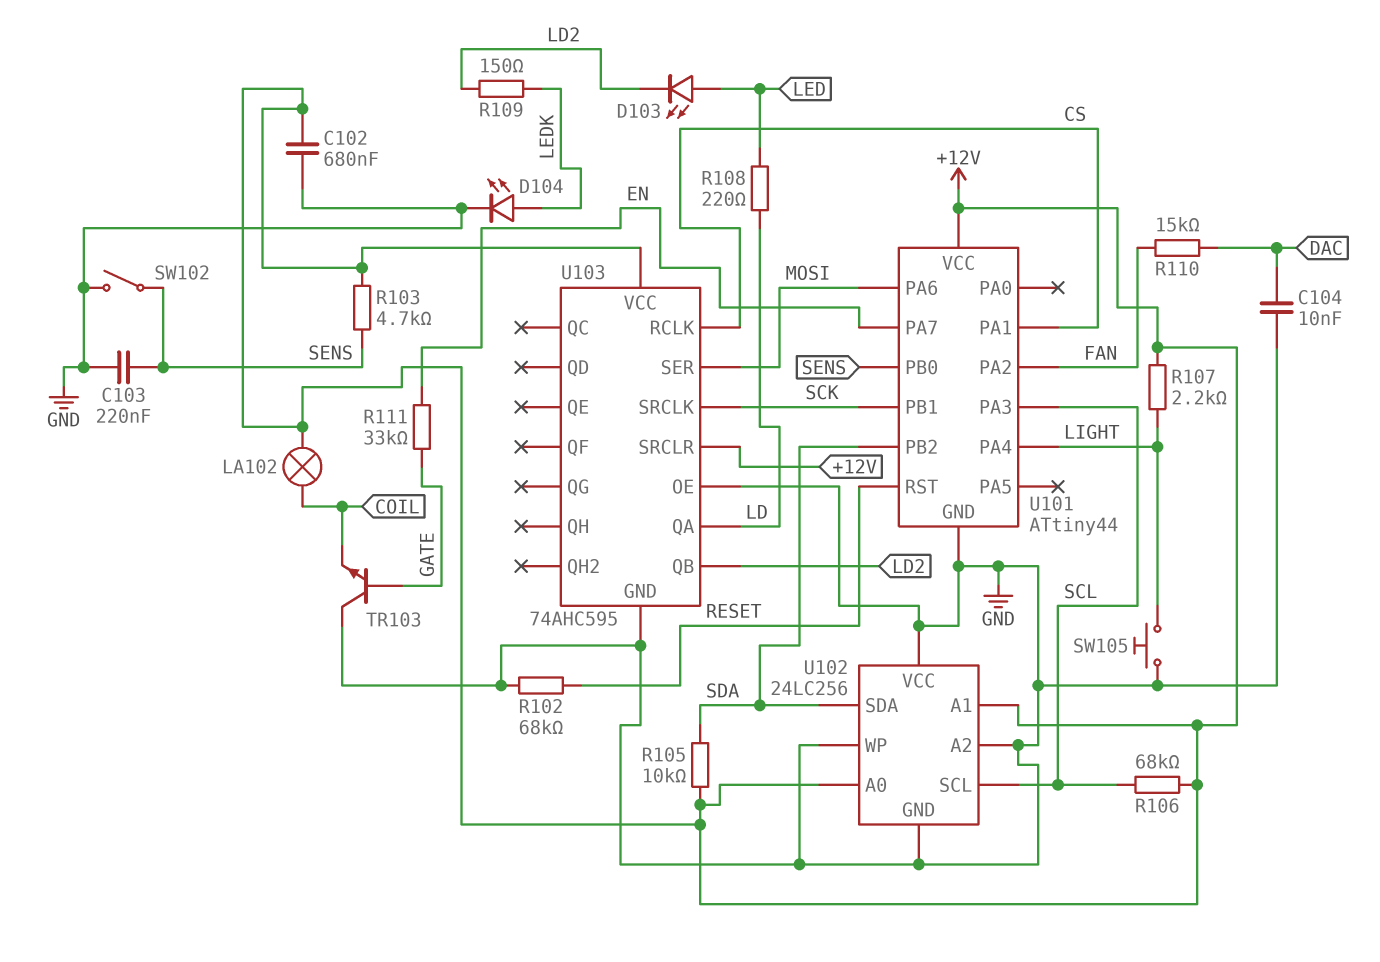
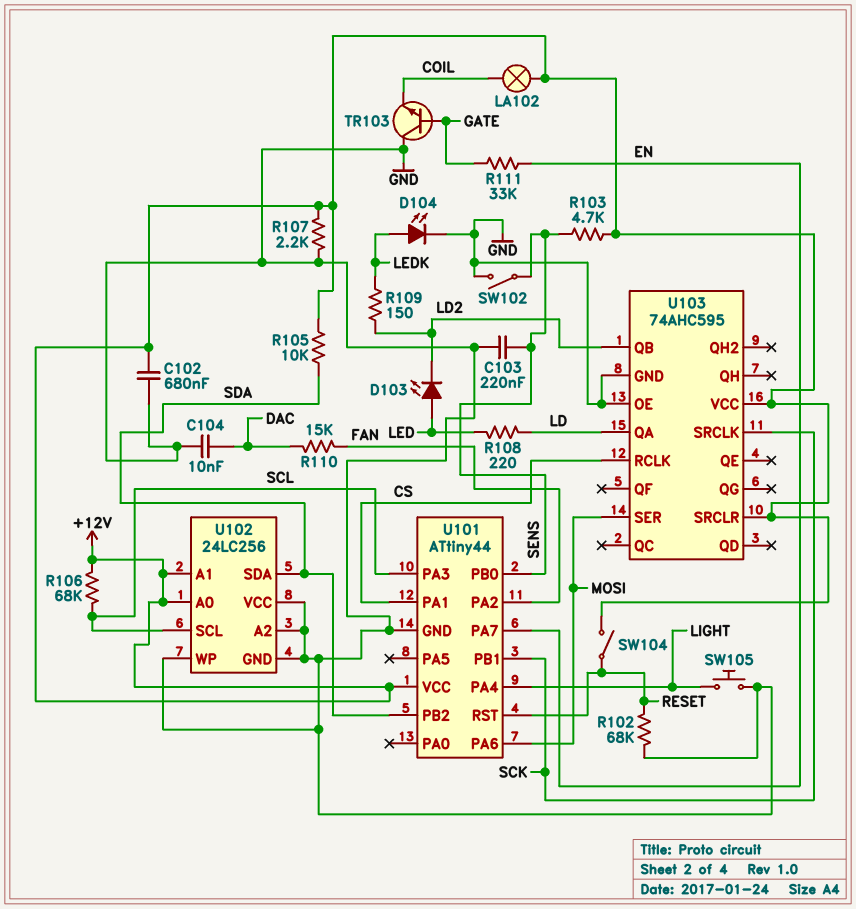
R107: 2.2k (+12V, LIGHT) -> 2.2k (+12V, GND)
SW104: none -> switch (+12V, RESET)

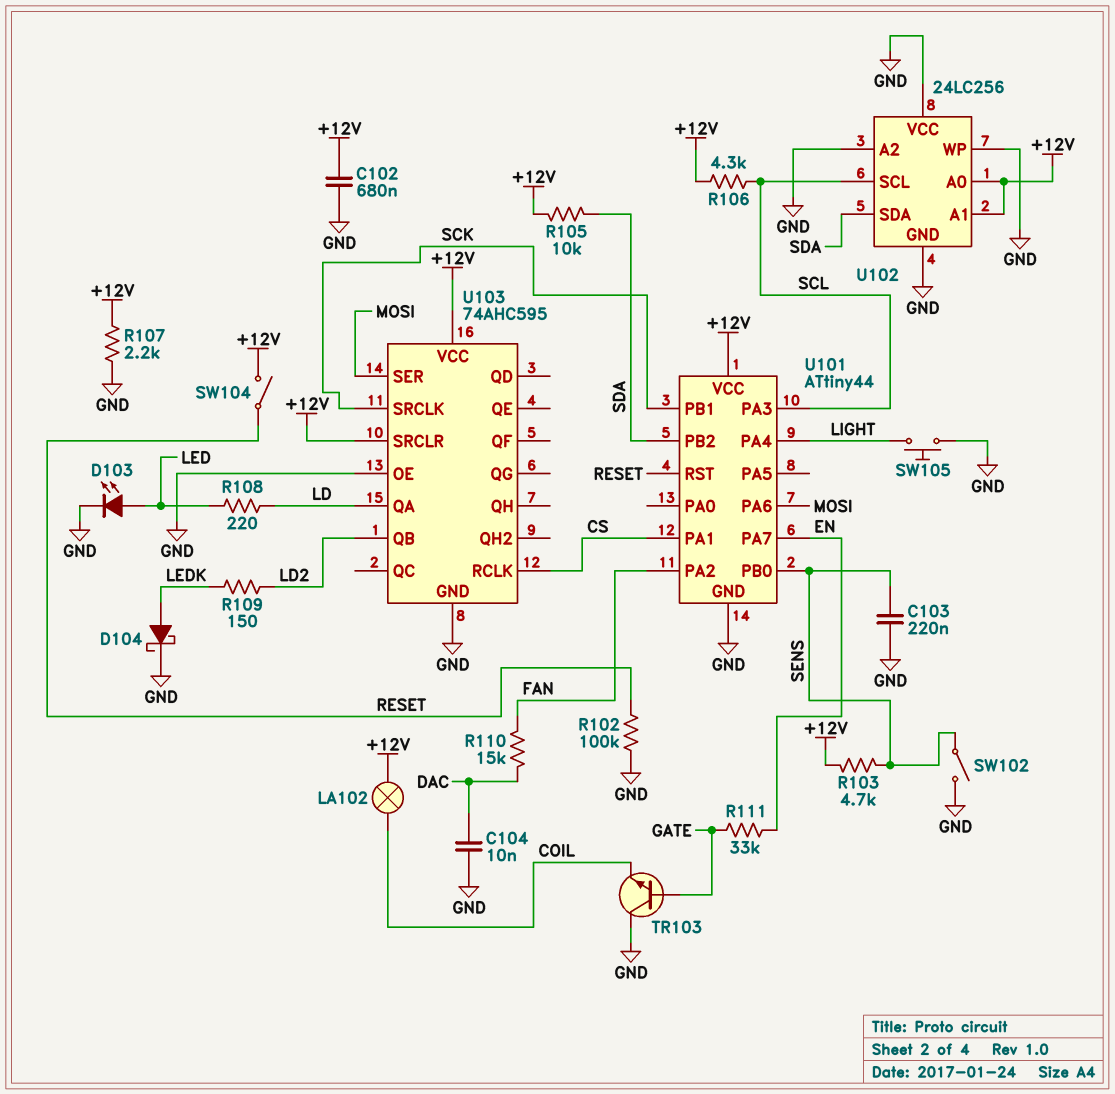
D103: LED (A LED, K LD2) -> LED (A LED, K GND)
D104: LED (A LEDK, K GND) -> schottky (A LEDK, K GND)
R102: 68k (GND, RESET) -> 100k (GND, RESET)
R106: 68k (+12V, SCL) -> 4.3k (+12V, SCL)

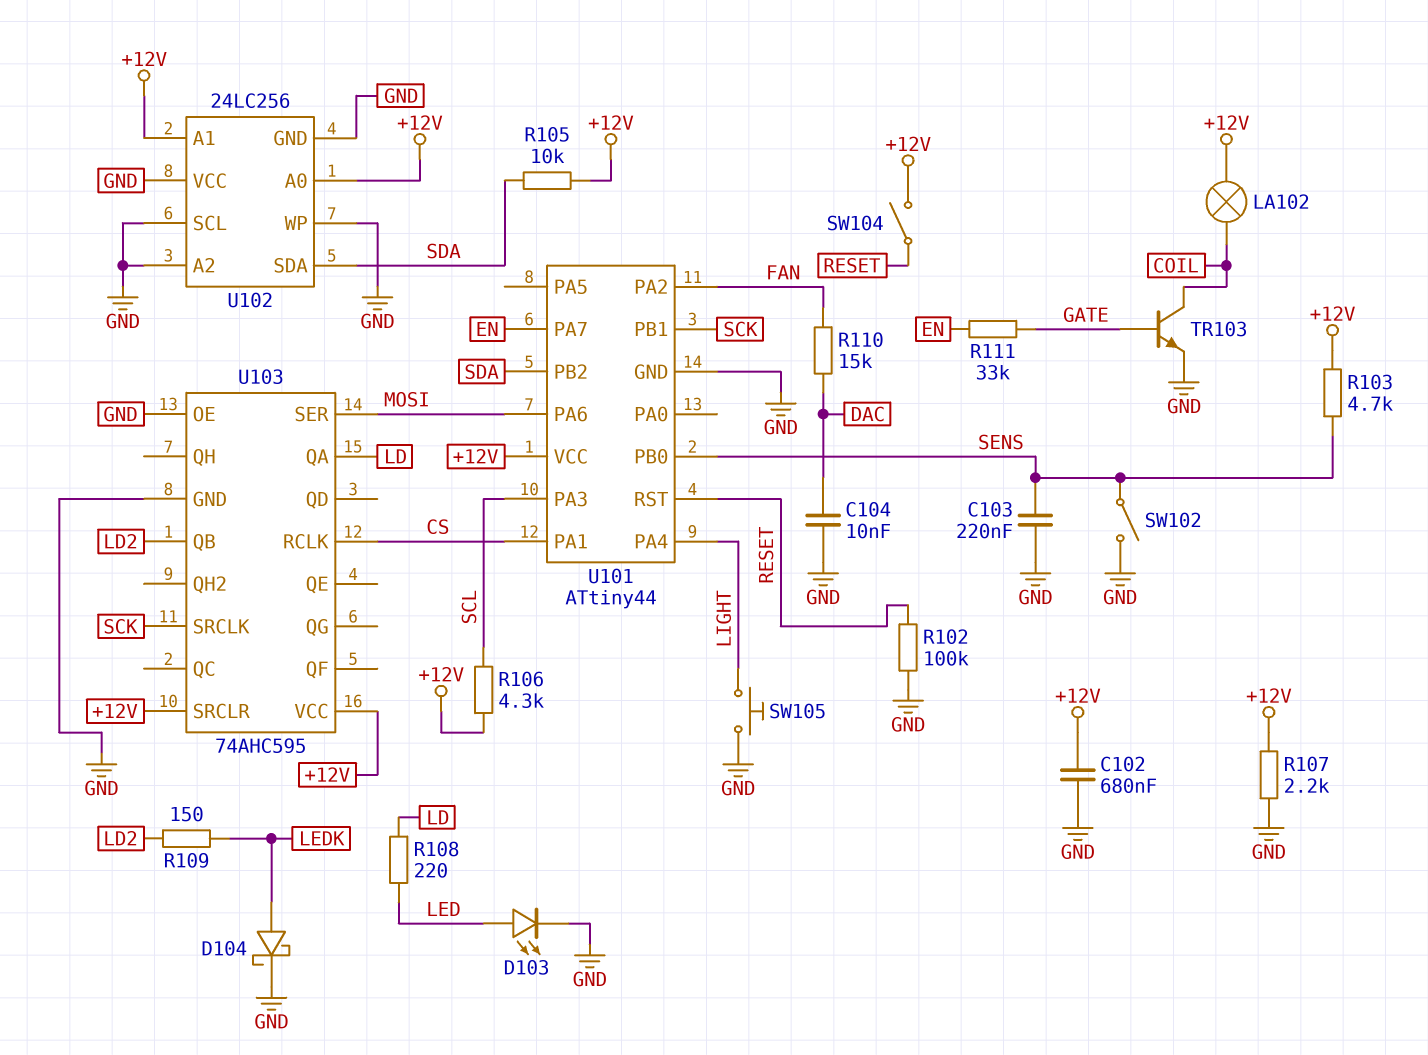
TR103: NPN (B GATE, C GND, E COIL) -> NPN (B GATE, C COIL, E GND)
U102 pin SCL: SCL -> GND

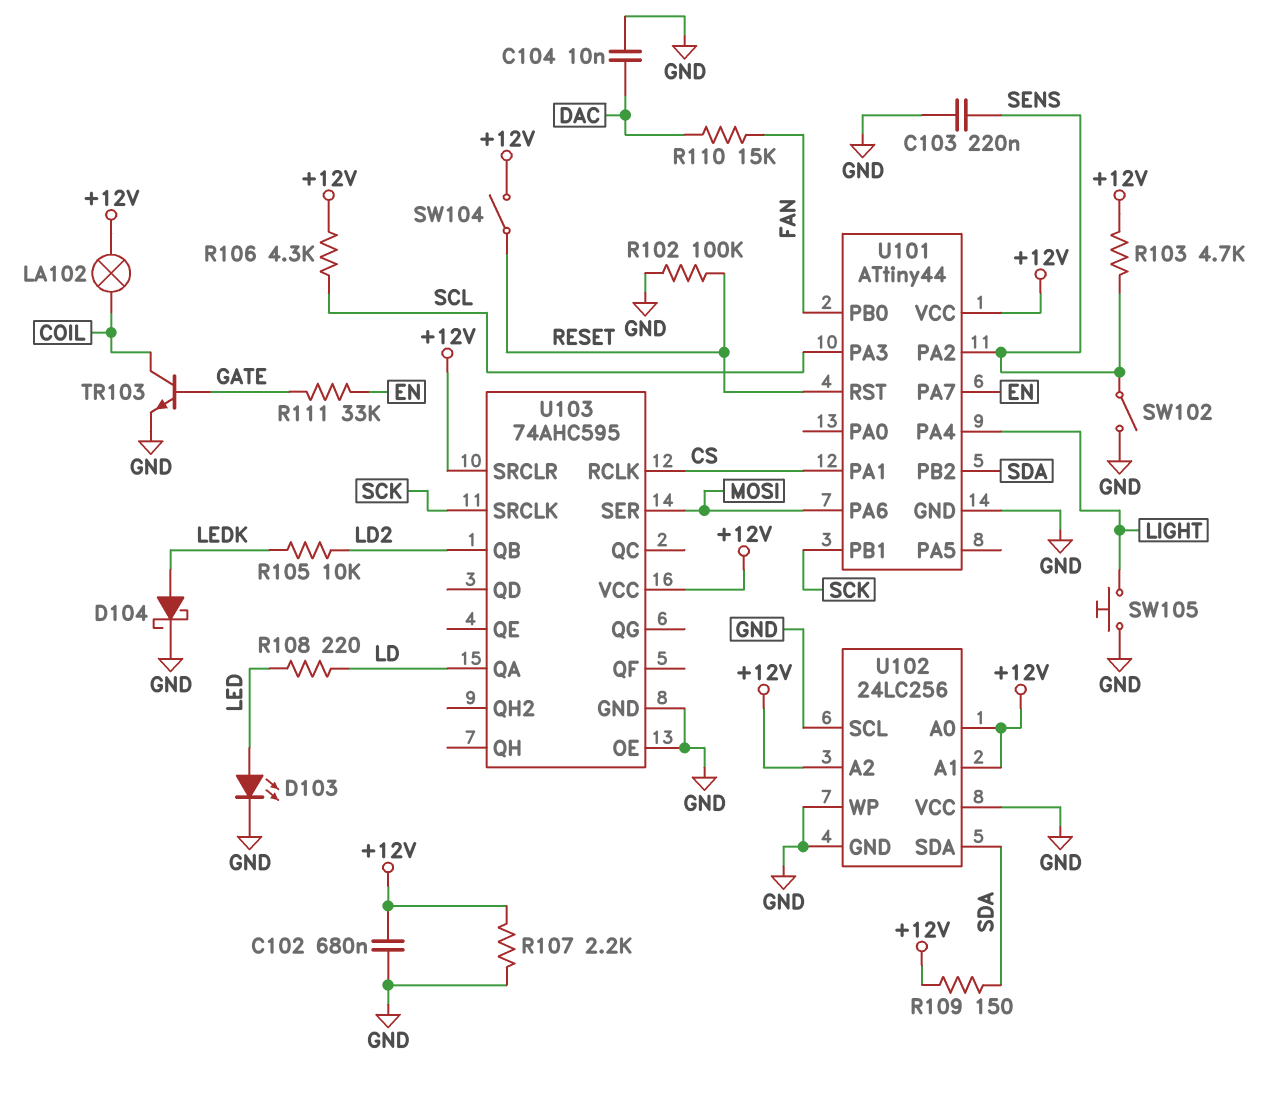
R105: 10k (+12V, SDA) -> 10k (LD2, LEDK)
R109: 150 (LD2, LEDK) -> 150 (+12V, SDA)
U101 pin PA2: FAN -> SENS
U101 pin PB0: SENS -> FAN
U102 pin A2: GND -> +12V

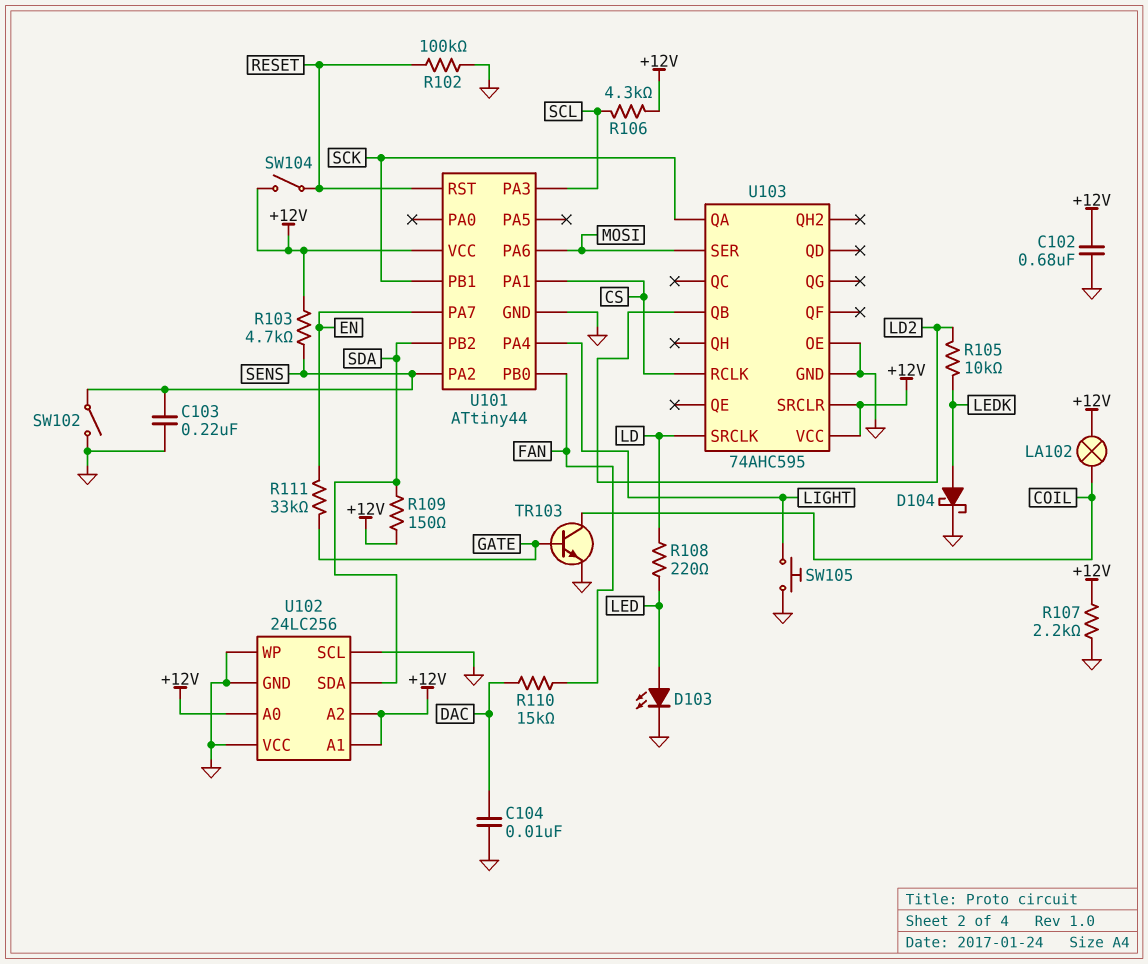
U103 pin QA: LD -> SCK
U103 pin SRCLK: SCK -> LD

